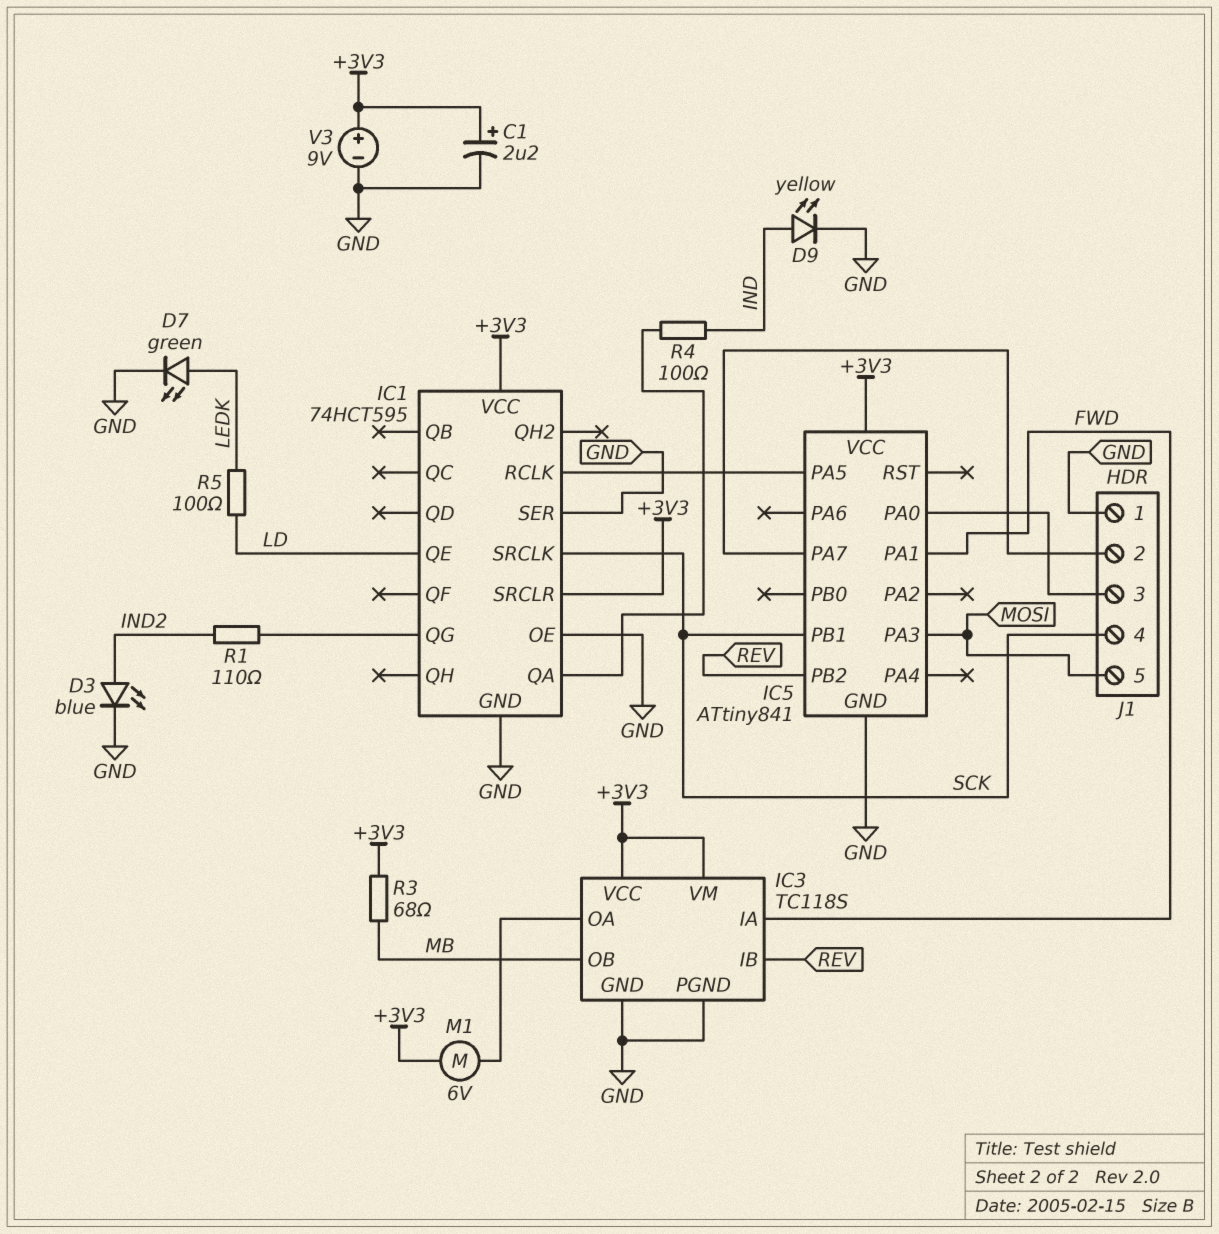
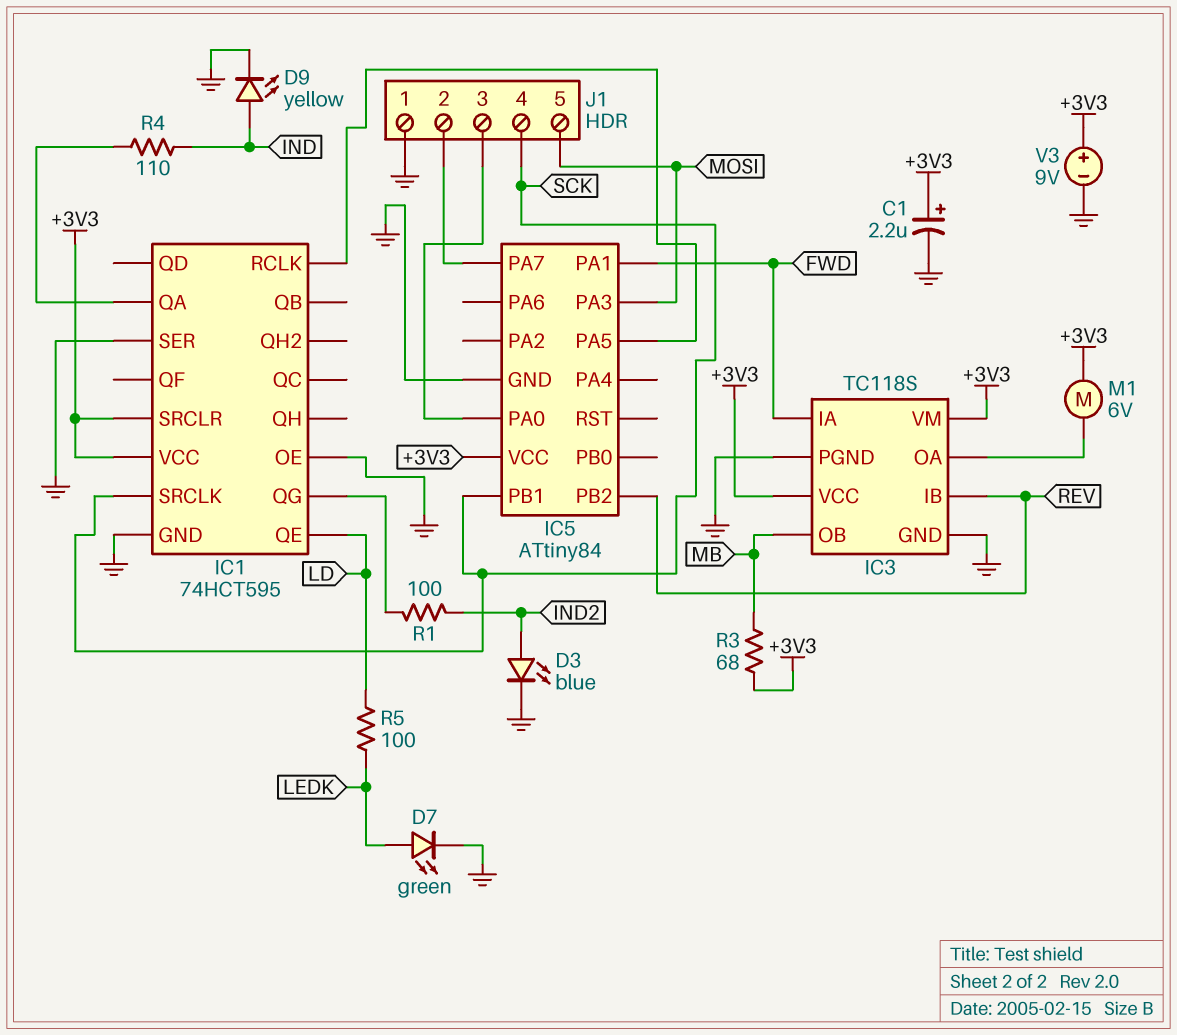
IC5: ATtiny841 -> ATtiny84
R1: 110 (IC1/QG, IND2) -> 100 (IC1/QG, IND2)
R4: 100 (IC1/QA, IND) -> 110 (IC1/QA, IND)

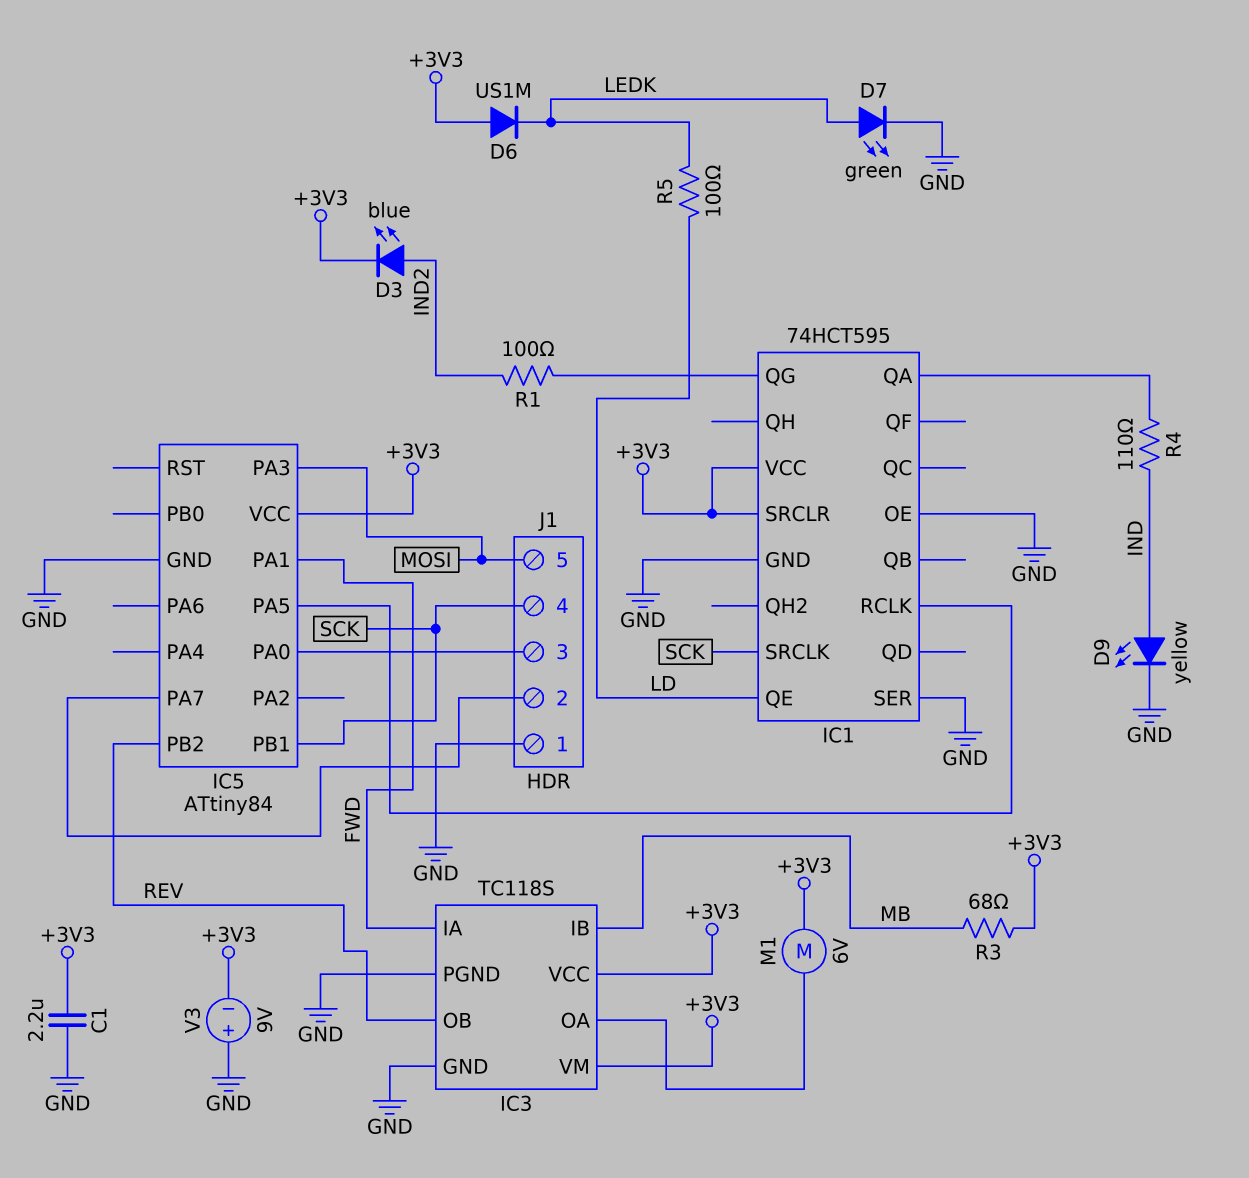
C1: 2.2uF (plus +3V3, minus GND) -> 2.2uF (+3V3, GND)
D3: LED blue (A IND2, K GND) -> LED blue (A IND2, K +3V3)
D6: none -> diode US1M (A +3V3, K LEDK)
IC3 pin IB: REV -> MB
IC3 pin OB: MB -> REV
V3: 9V (plus +3V3, minus GND) -> 9V (plus GND, minus +3V3)

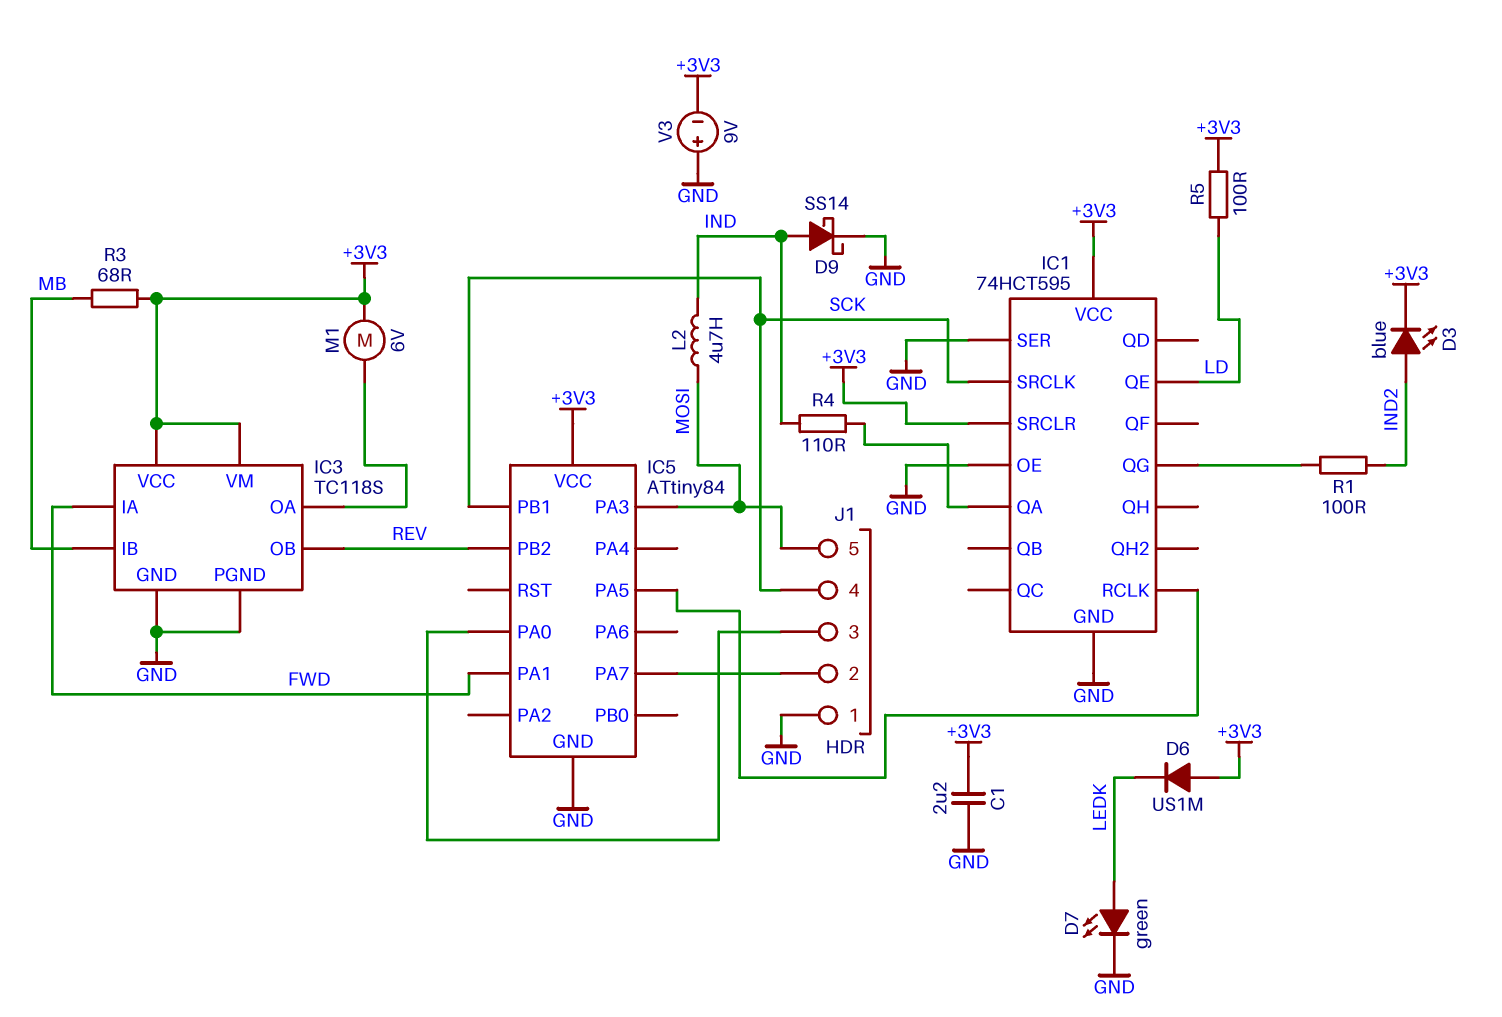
D9: LED yellow (A IND, K GND) -> schottky SS14 (A IND, K GND)
L2: none -> 4.7uH (IND, MOSI)
R5: 100 (LD, LEDK) -> 100 (+3V3, LD)

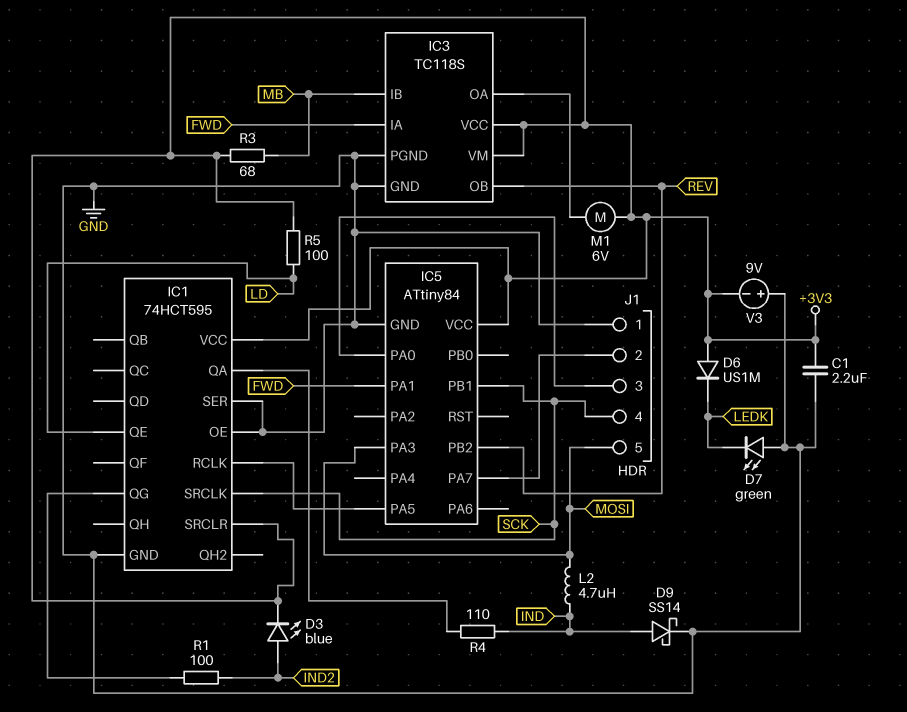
D7: LED green (A LEDK, K GND) -> LED green (A GND, K LEDK)

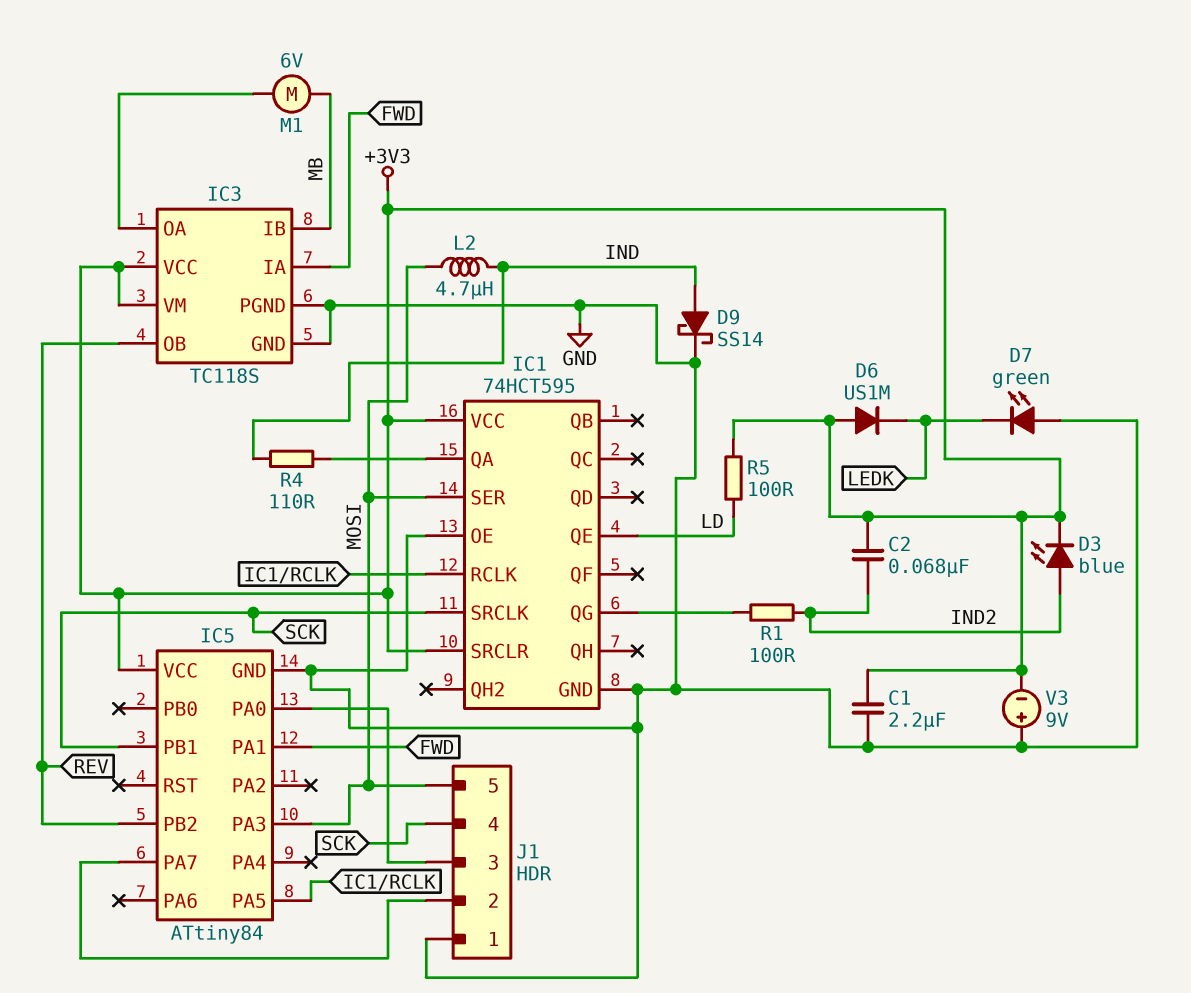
C2: none -> 68nF (+3V3, IND2)
IC1 pin SER: GND -> MOSI
M1: motor 6V (+3V3, IC3/OA) -> motor 6V (IC3/OA, MB)
R3: 68 (+3V3, MB) -> none

